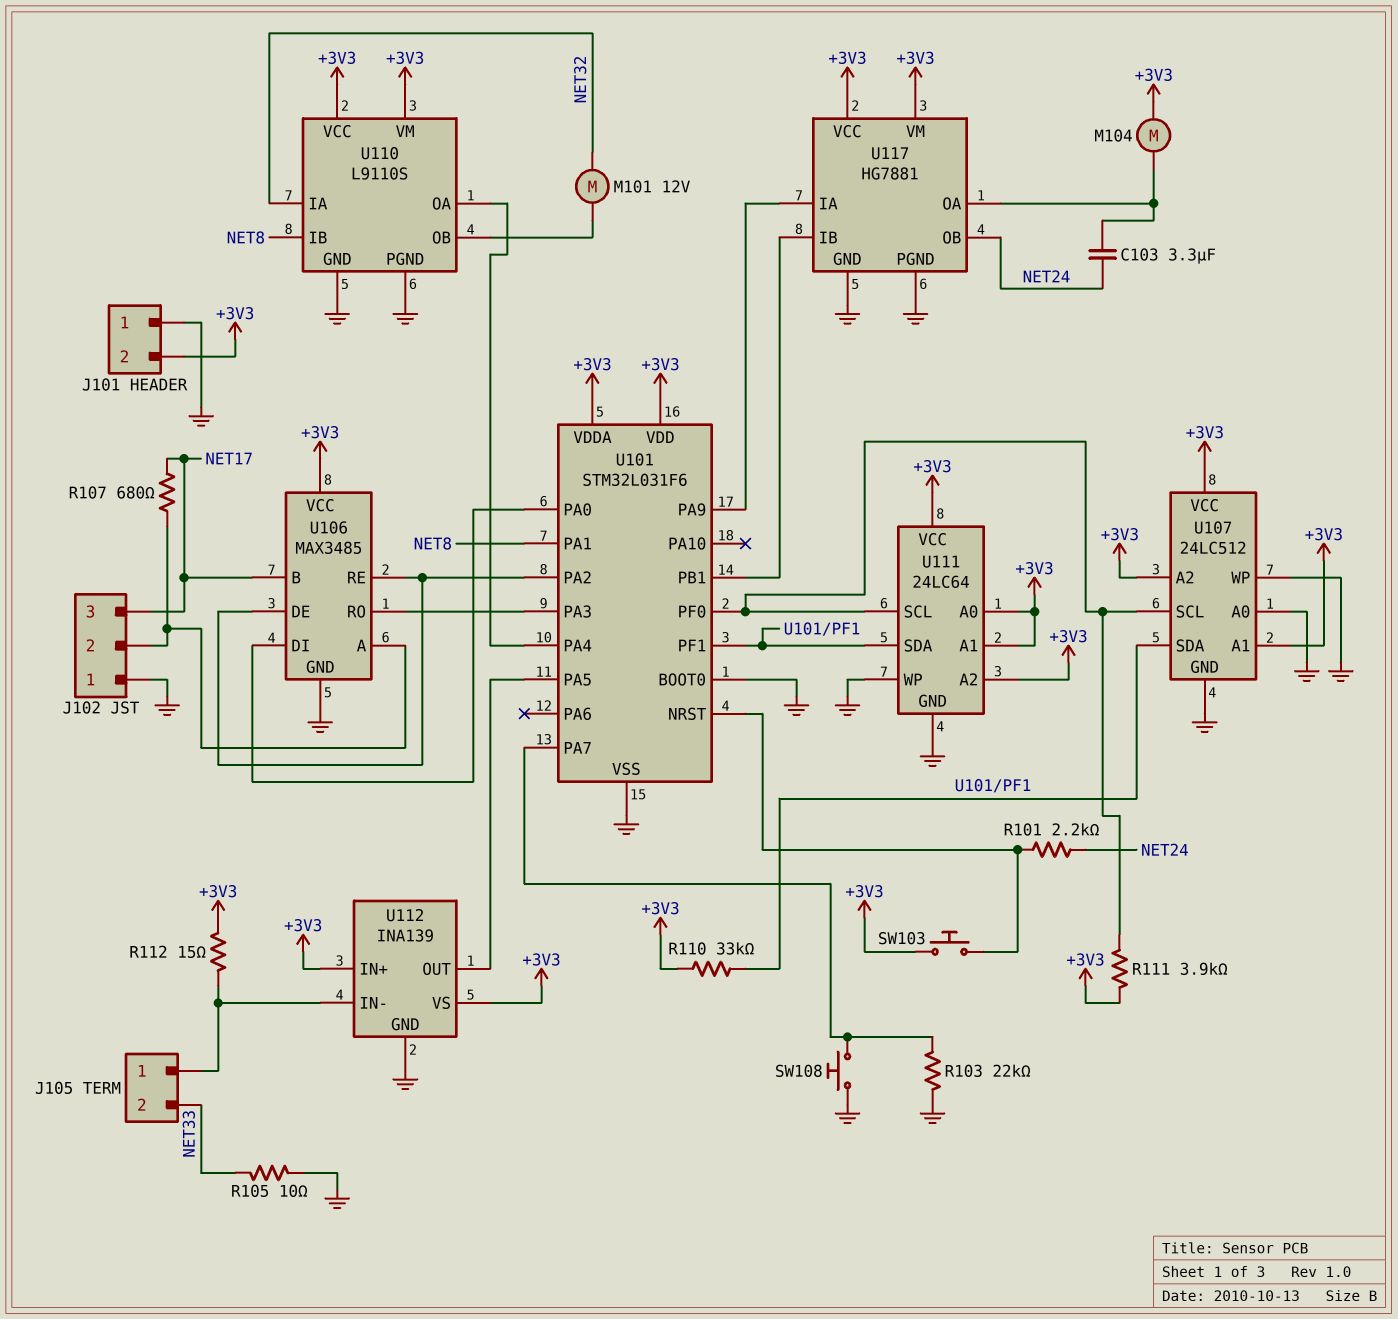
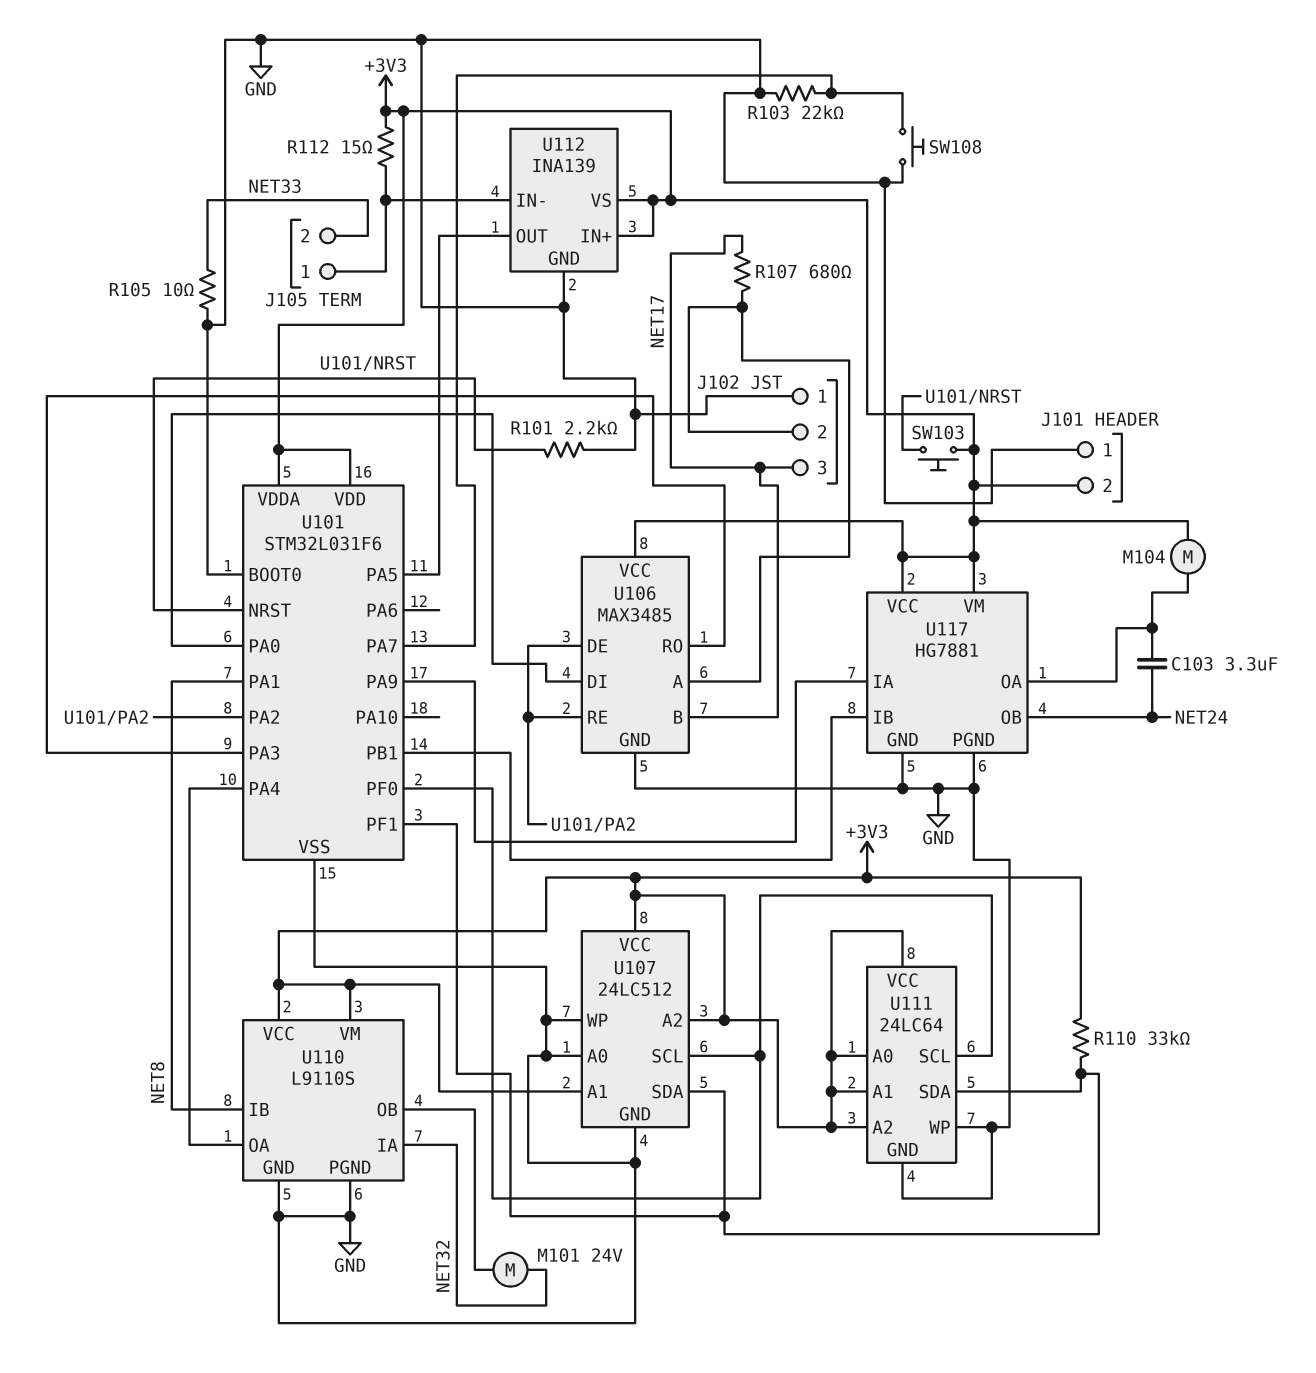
M101: motor 12V (NET32, U110/OB) -> motor 24V (NET32, U110/OB)
R101: 2.2k (NET24, U101/NRST) -> 2.2k (GND, U101/NRST)
R111: 3.9k (+3V3, U101/PF0) -> none

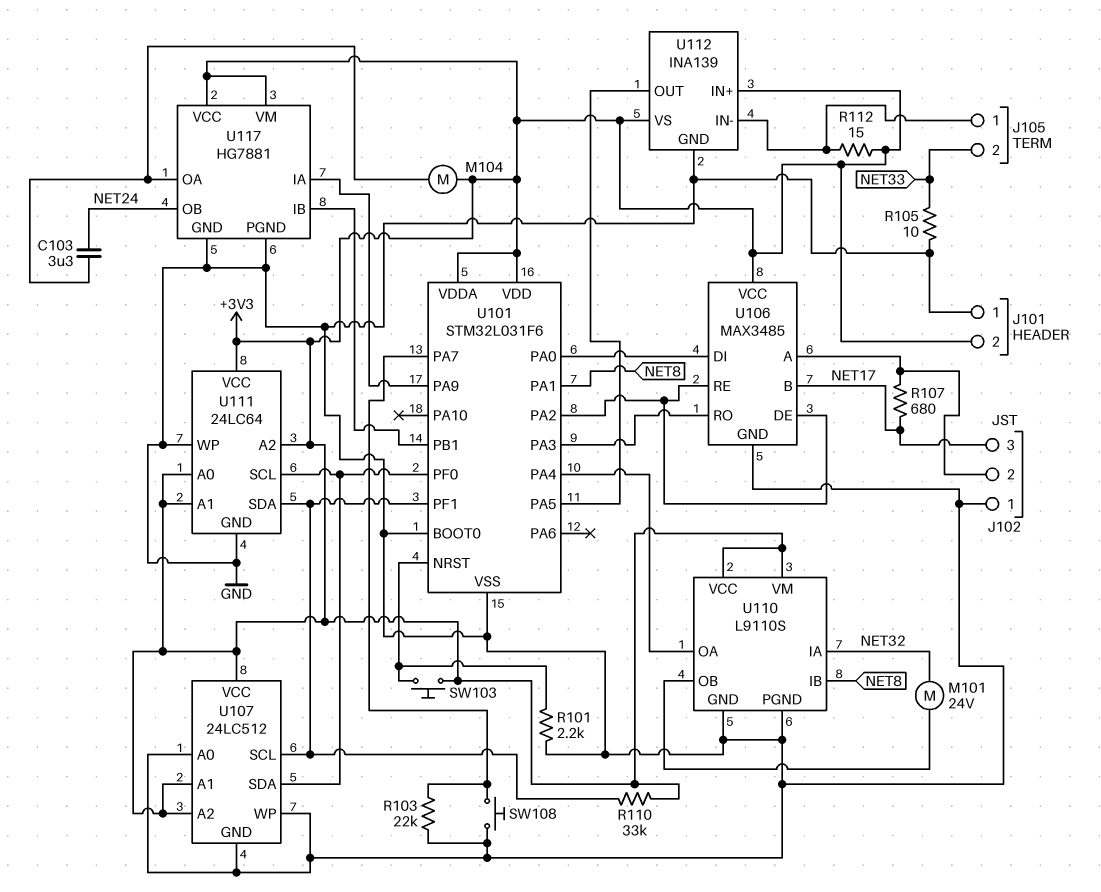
U107 pin SCL: U101/PF0 -> U101/PF1
U107 pin SDA: U101/PF1 -> U101/PF0

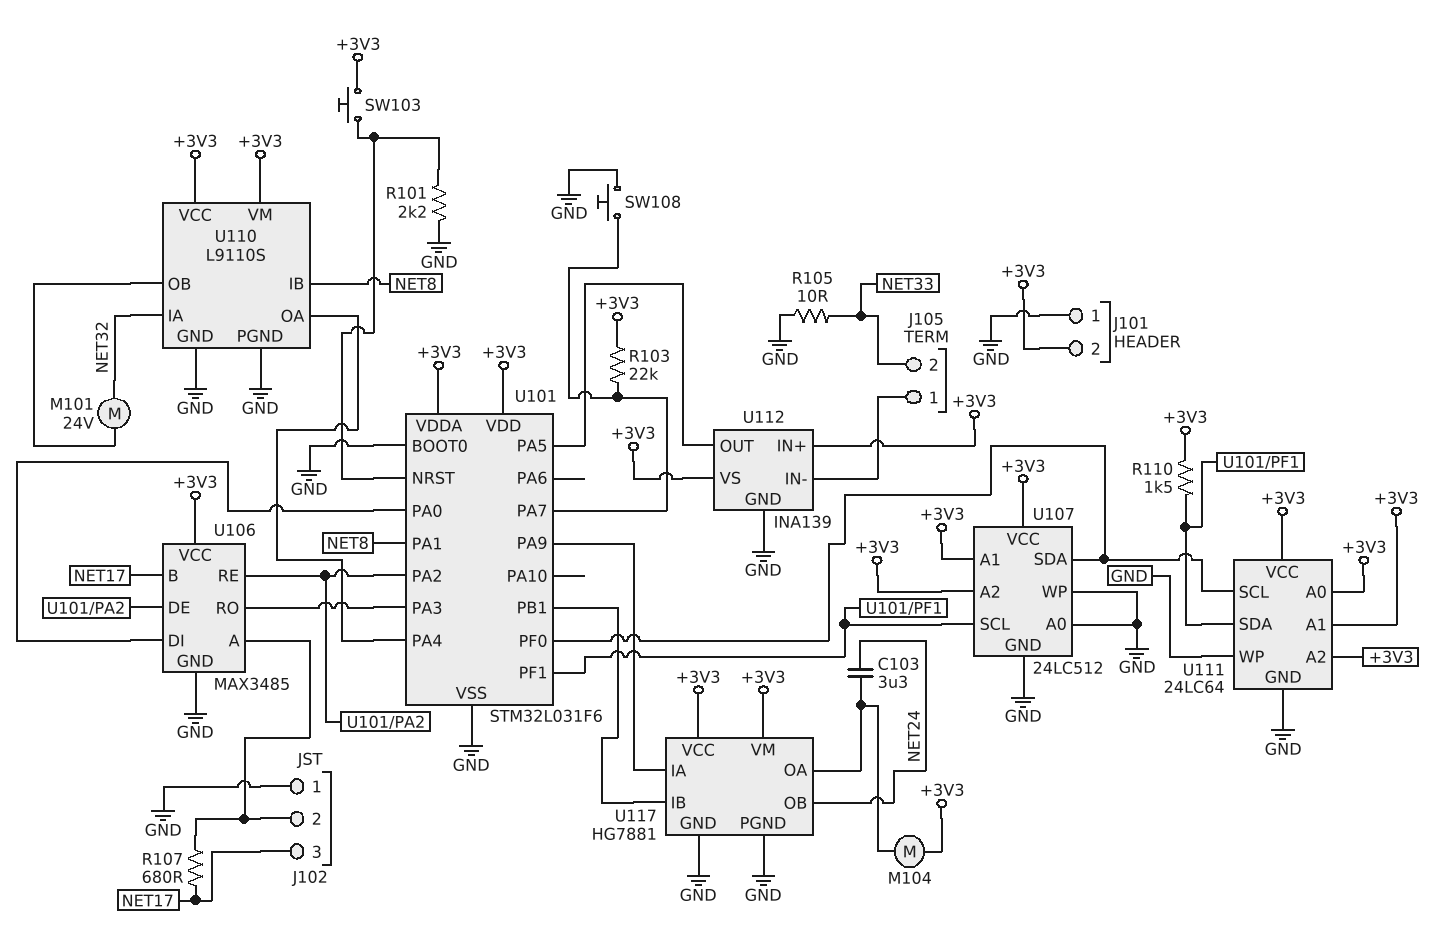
R103: 22k (GND, U101/PA7) -> 22k (+3V3, U101/PA7)
R110: 33k (+3V3, U101/PF1) -> 1.5k (+3V3, U101/PF1)
R112: 15 (+3V3, J105/1) -> none

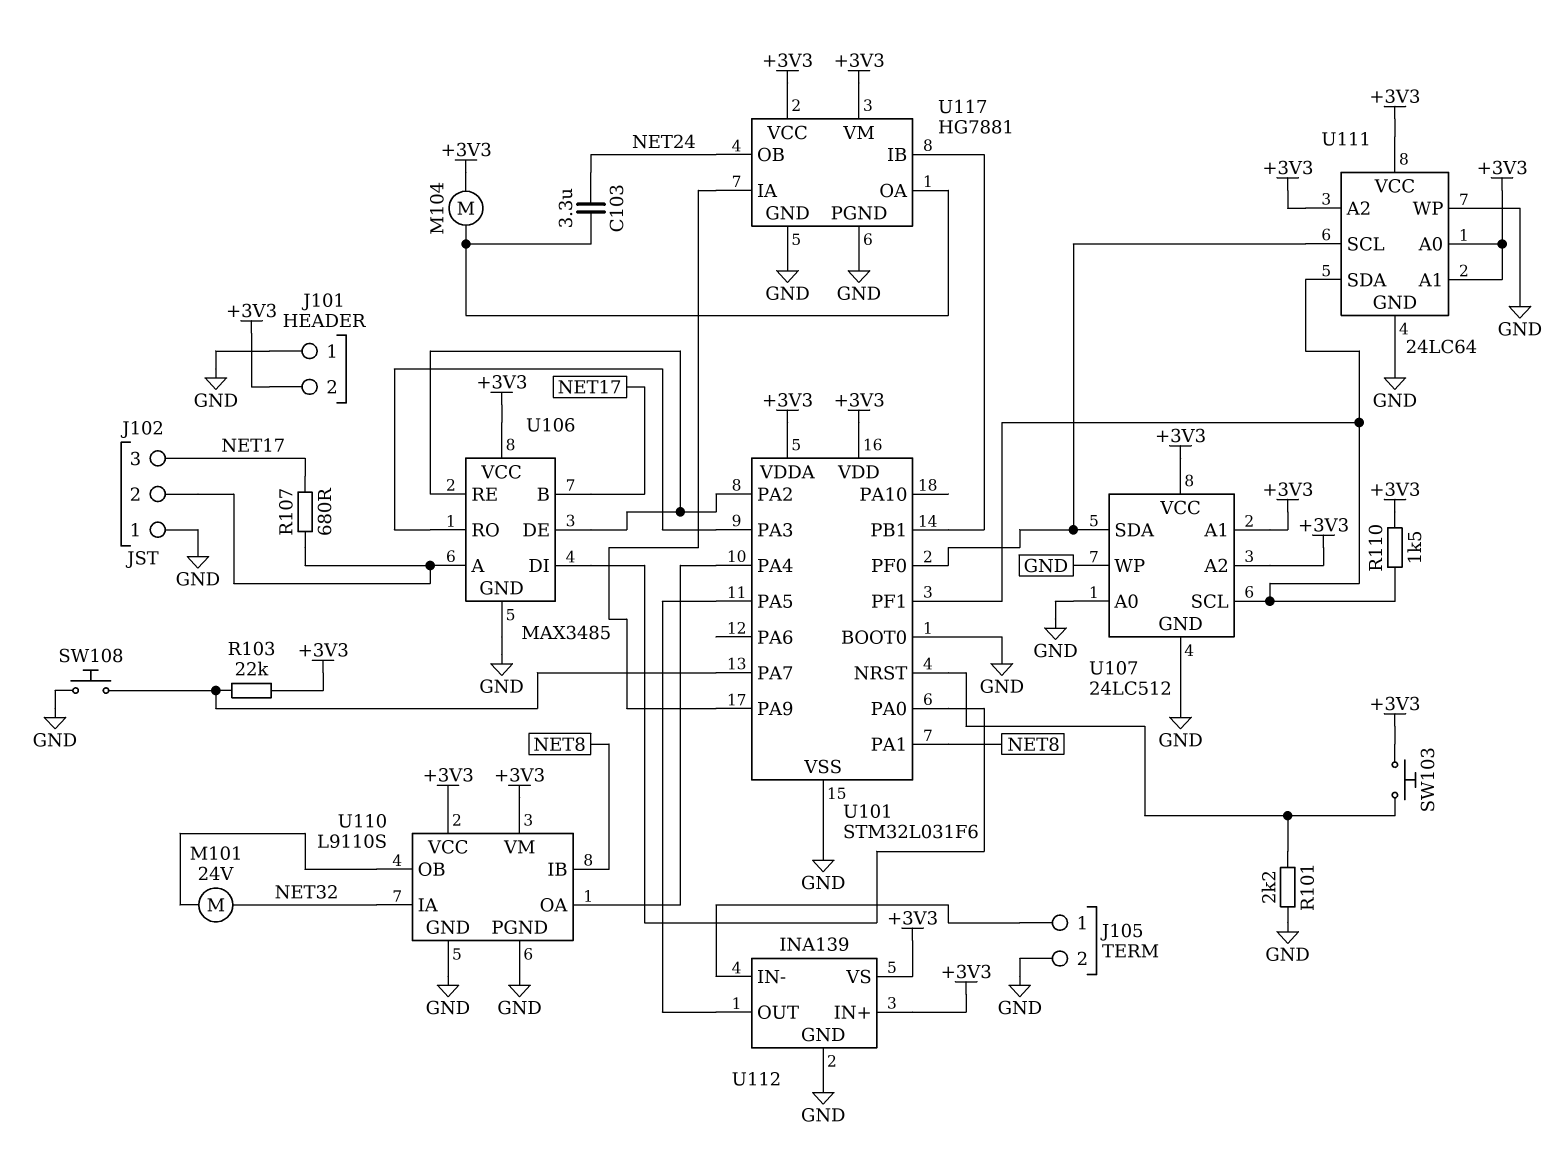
J105 pin 2: NET33 -> GND
R105: 10 (GND, NET33) -> none

